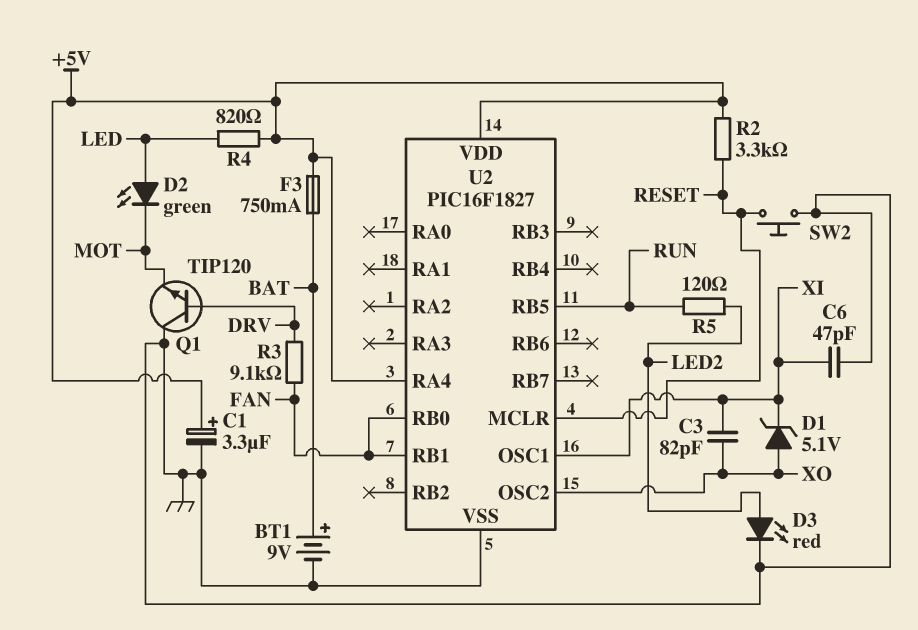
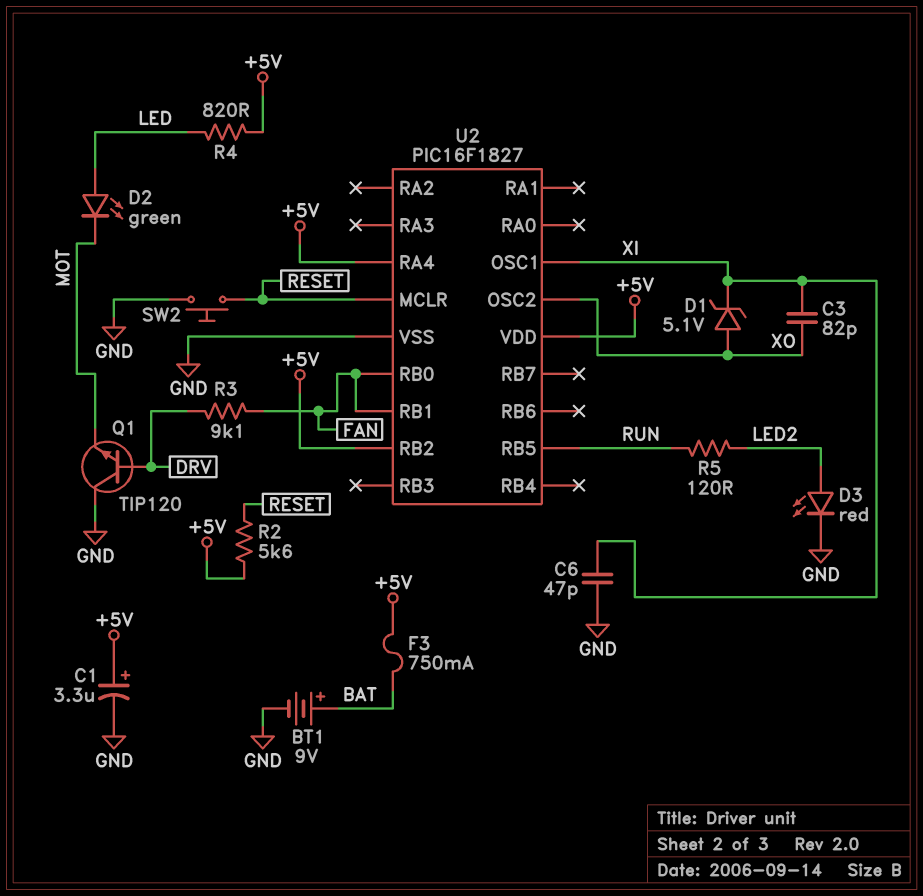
R2: 3.3k (+5V, RESET) -> 5.6k (+5V, RESET)
U2 pin RB2: none -> +5V

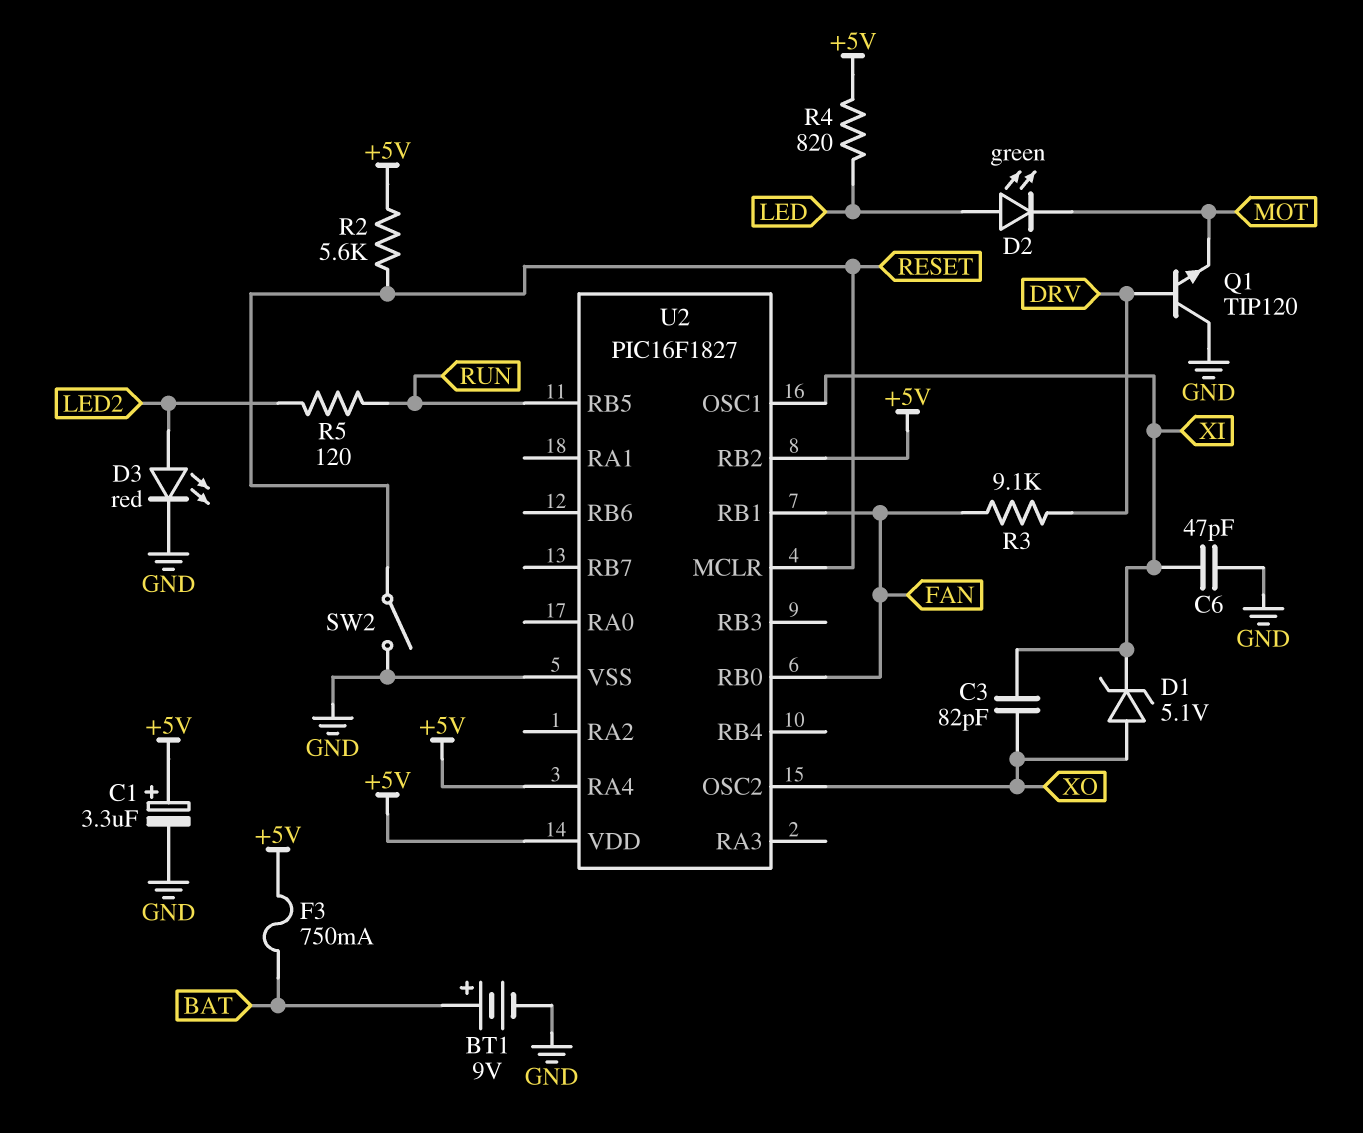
SW2: button (GND, RESET) -> switch (GND, RESET)

